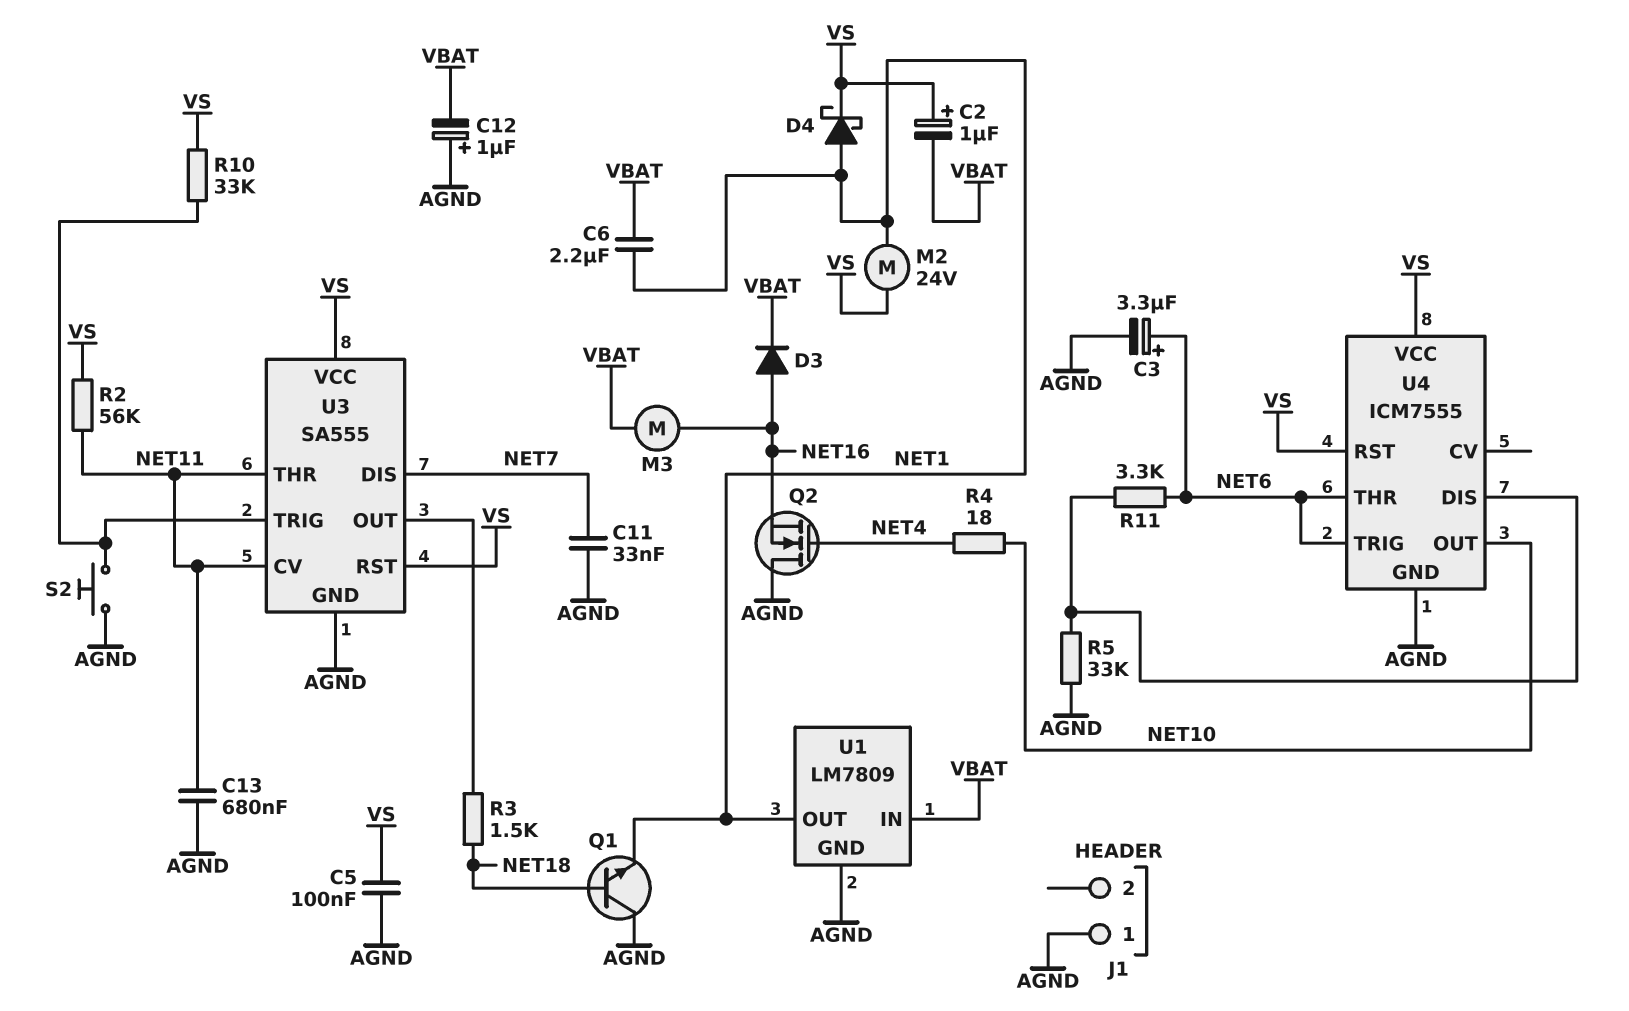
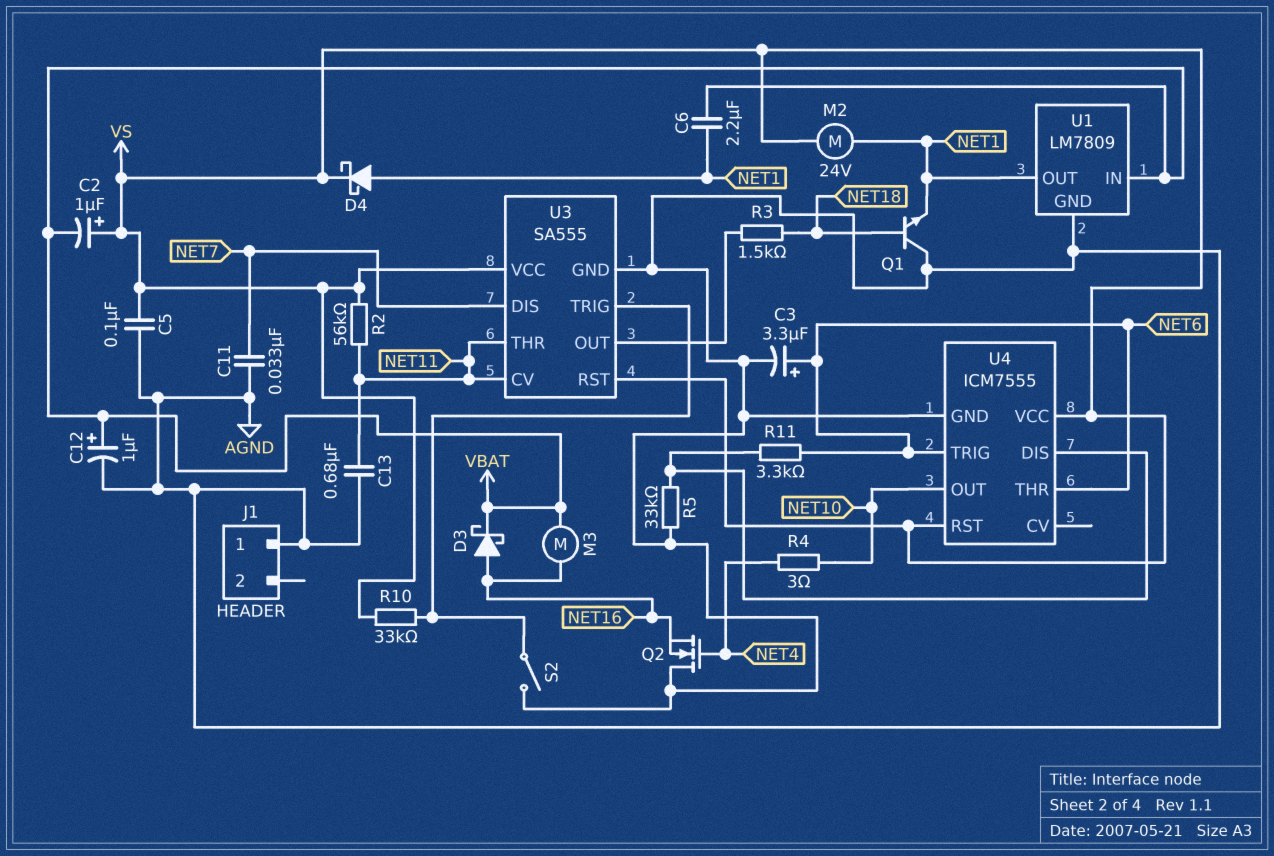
C12: 1uF (plus AGND, minus VBAT) -> 1uF (plus VBAT, minus AGND)
D3: diode (A NET16, K VBAT) -> schottky (A NET16, K VBAT)
R4: 18 (NET4, NET10) -> 3 (NET4, NET10)
S2: button (AGND, U3/TRIG) -> switch (AGND, U3/TRIG)

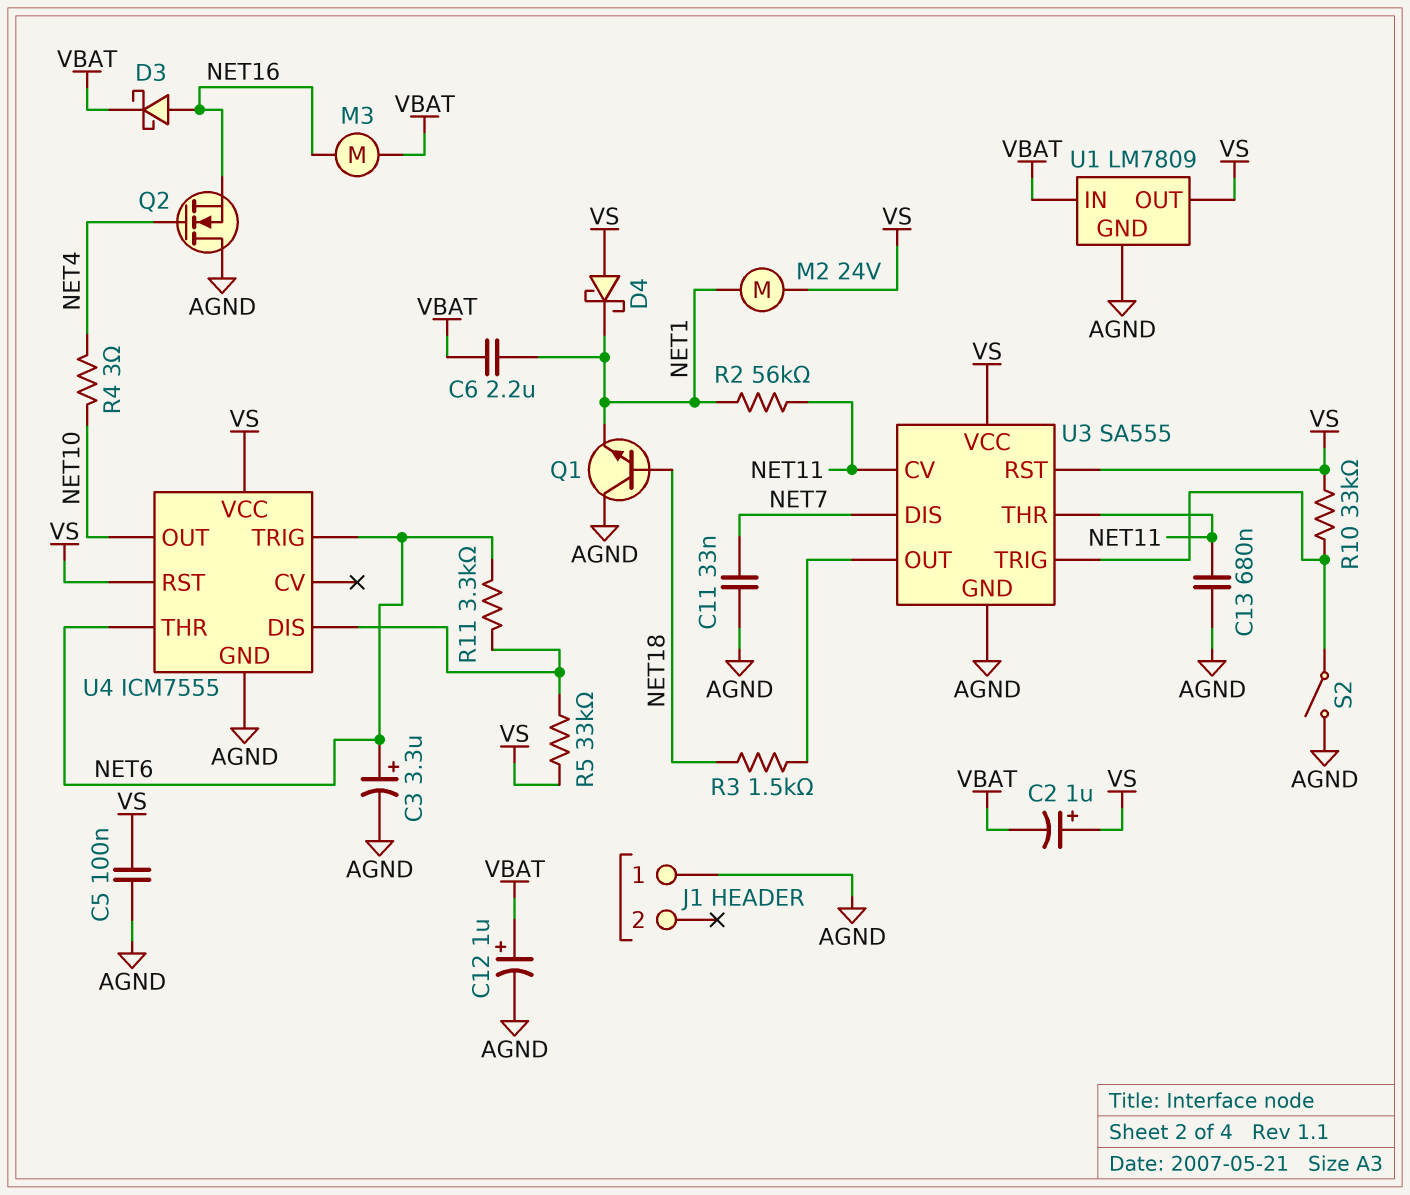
D4: schottky (A NET1, K VS) -> schottky (A VS, K NET1)
R2: 56k (NET11, VS) -> 56k (NET1, NET11)
R5: 33k (AGND, U4/DIS) -> 33k (U4/DIS, VS)
U1 pin OUT: NET1 -> VS

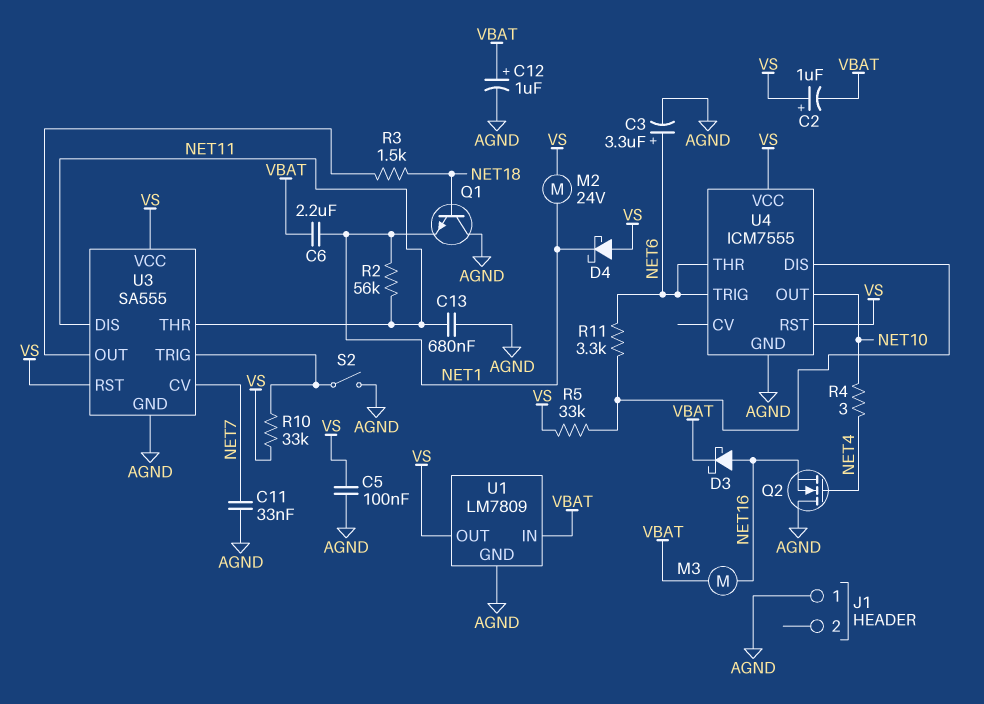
U3 pin CV: NET11 -> NET7
U3 pin DIS: NET7 -> NET11

